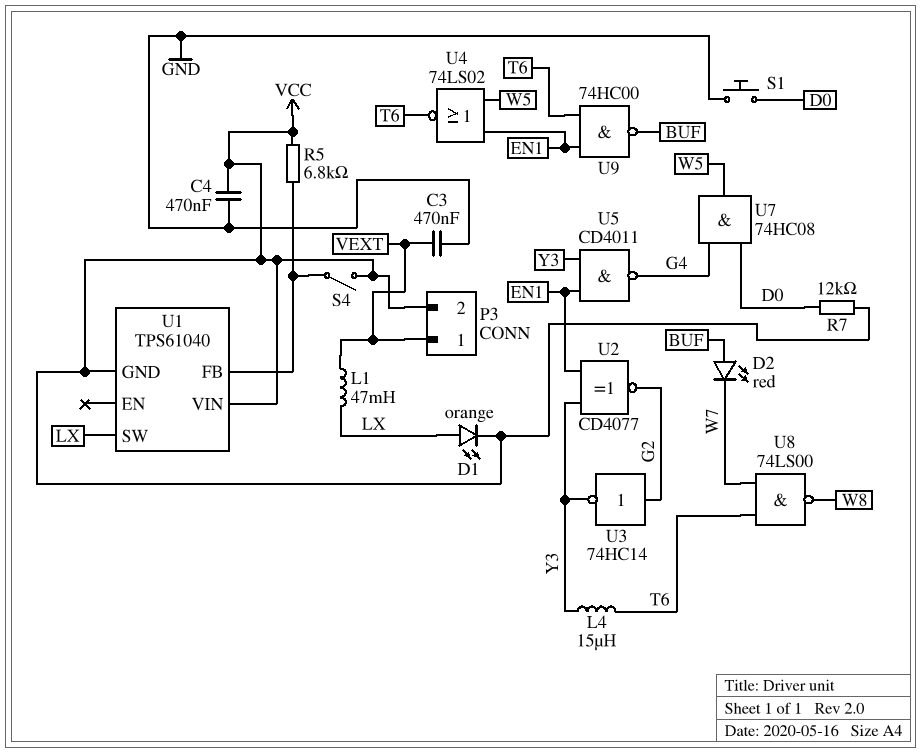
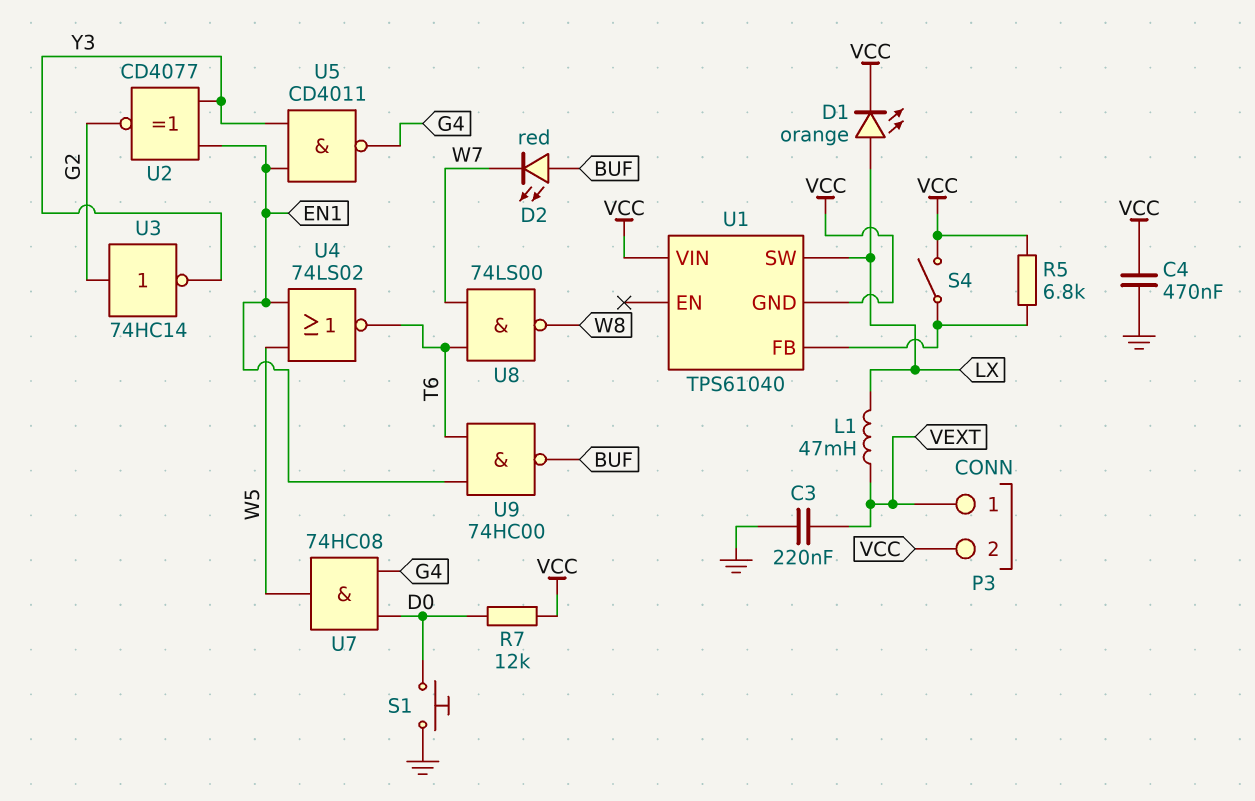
C3: 470nF (GND, VEXT) -> 220nF (GND, VEXT)
L4: 15uH (T6, Y3) -> none

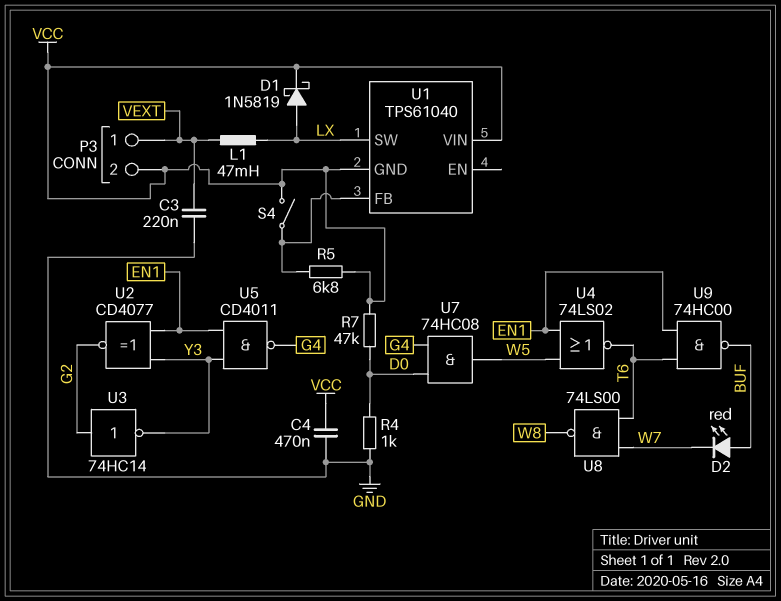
D1: LED orange (A LX, K VCC) -> schottky 1N5819 (A LX, K VCC)
R4: none -> 1k (D0, GND)
R7: 12k (D0, VCC) -> 47k (D0, VCC)
S1: button (D0, GND) -> none

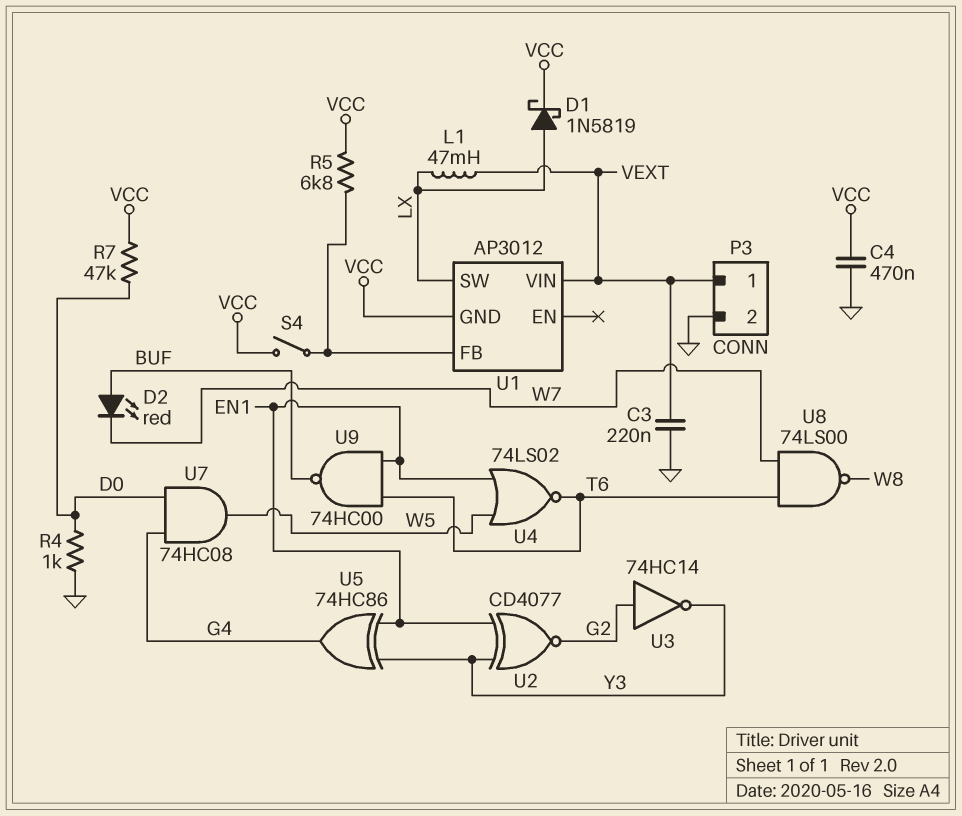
P3 pin 2: VCC -> GND
U1: TPS61040 -> AP3012
U1 pin VIN: VCC -> VEXT
U5: NAND CD4011 (in EN1, in Y3, out G4) -> XOR 74HC86 (in EN1, in Y3, out G4)

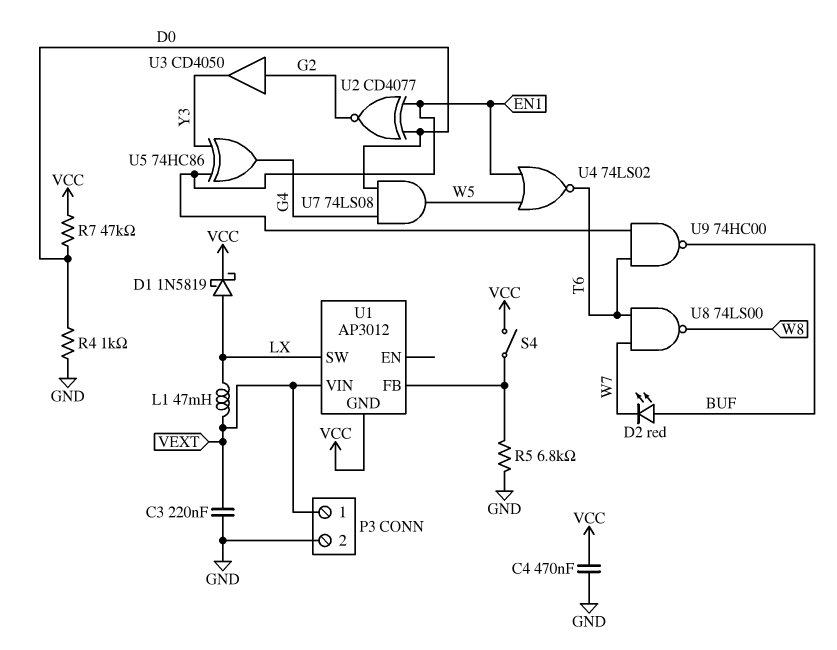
R5: 6.8k (U1/FB, VCC) -> 6.8k (GND, U1/FB)
U2: XNOR CD4077 (in EN1, in Y3, out G2) -> XNOR CD4077 (in D0, in EN1, out G2)
U3: NOT 74HC14 (in G2, out Y3) -> buffer CD4050 (in G2, out Y3)
U7: AND 74HC08 (in D0, in G4, out W5) -> AND 74LS08 (in D0, in G4, out W5)

